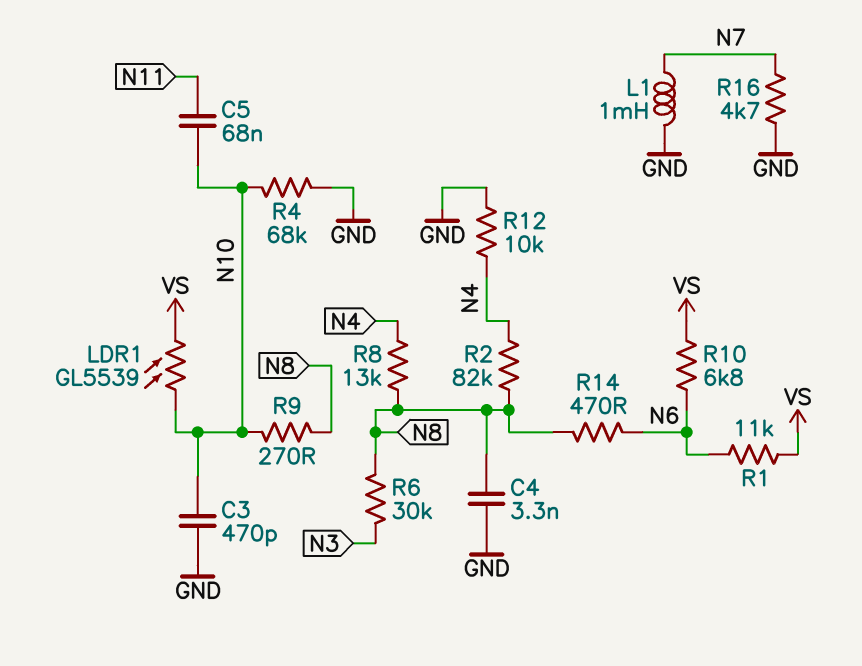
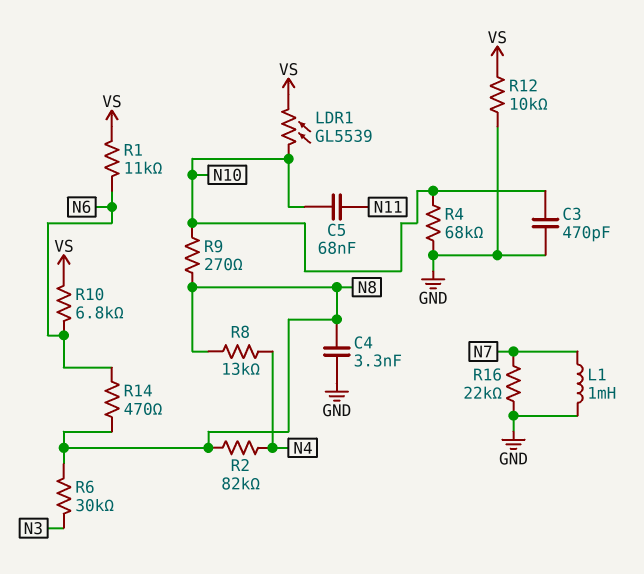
R12: 10k (GND, N4) -> 10k (GND, VS)
R16: 4.7k (GND, N7) -> 22k (GND, N7)

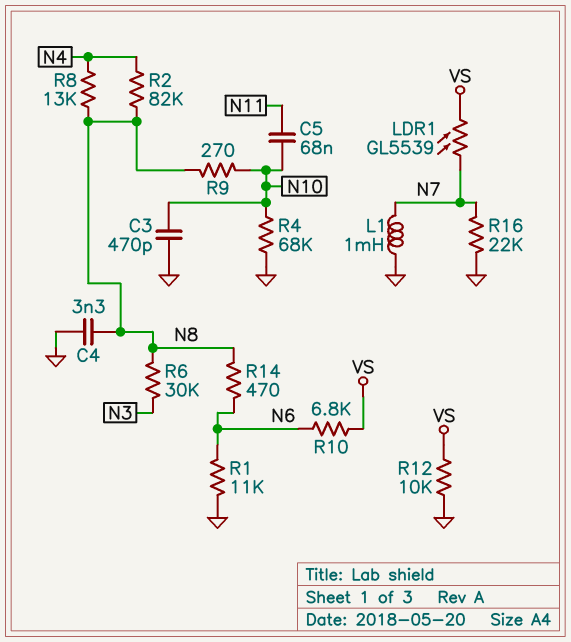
LDR1: GL5539 (N10, VS) -> GL5539 (N7, VS)
R1: 11k (N6, VS) -> 11k (GND, N6)

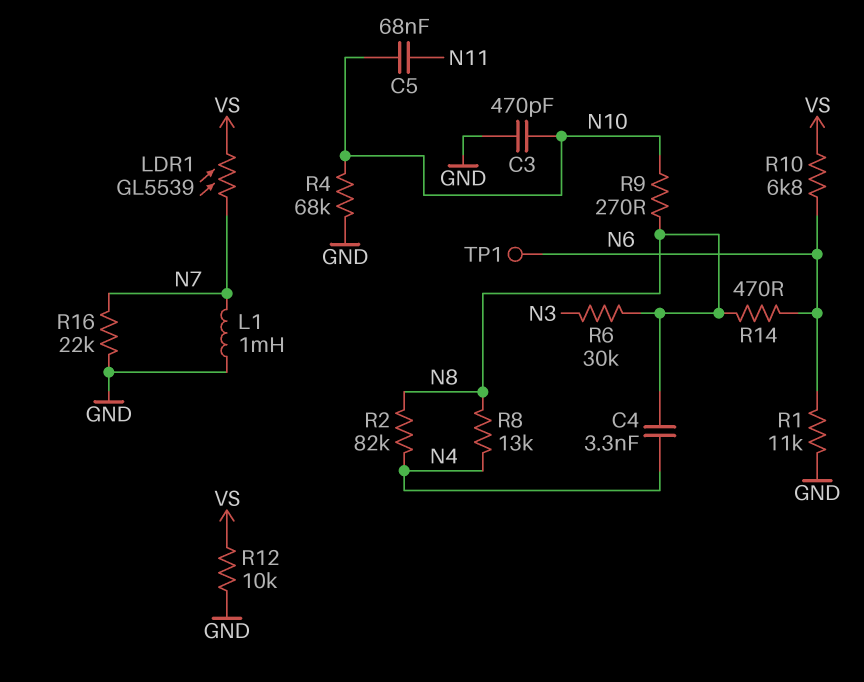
C4: 3.3nF (GND, N8) -> 3.3nF (N4, N8)
TP1: none -> test point (N6)

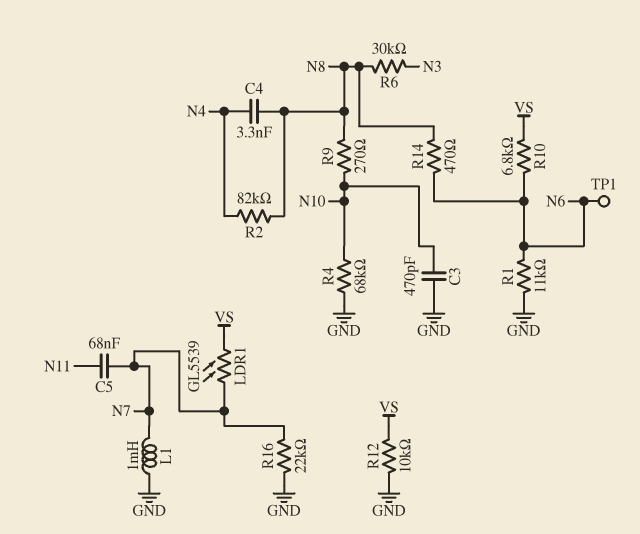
C5: 68nF (N10, N11) -> 68nF (N7, N11)
R8: 13k (N4, N8) -> none

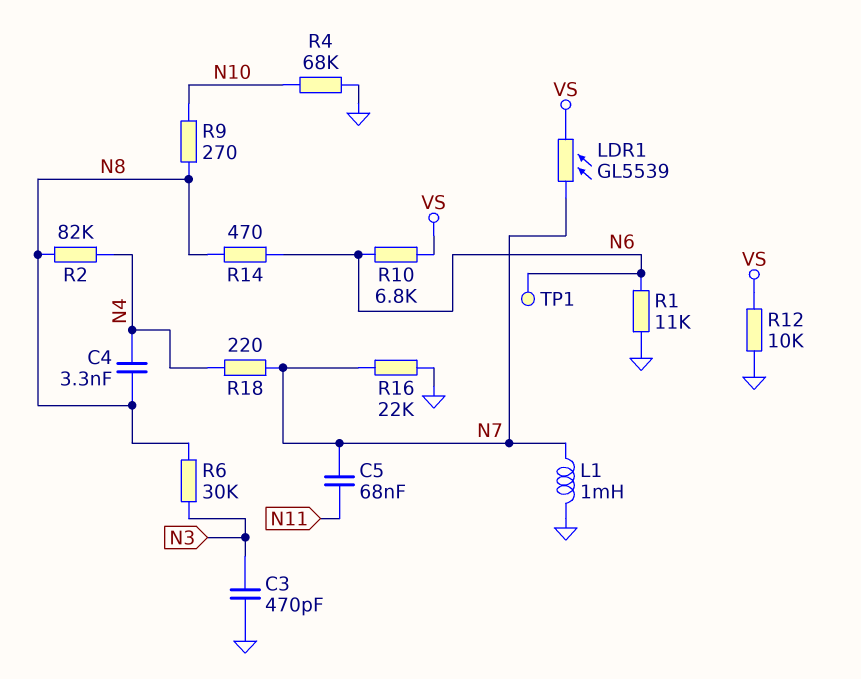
C3: 470pF (GND, N10) -> 470pF (GND, N3)
R18: none -> 220 (N4, N7)

